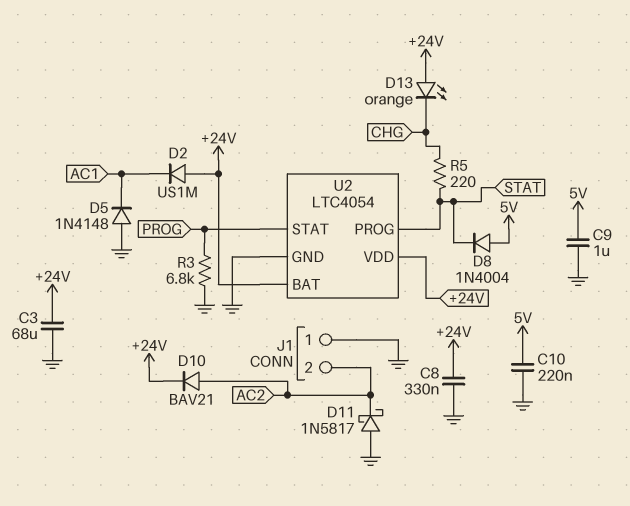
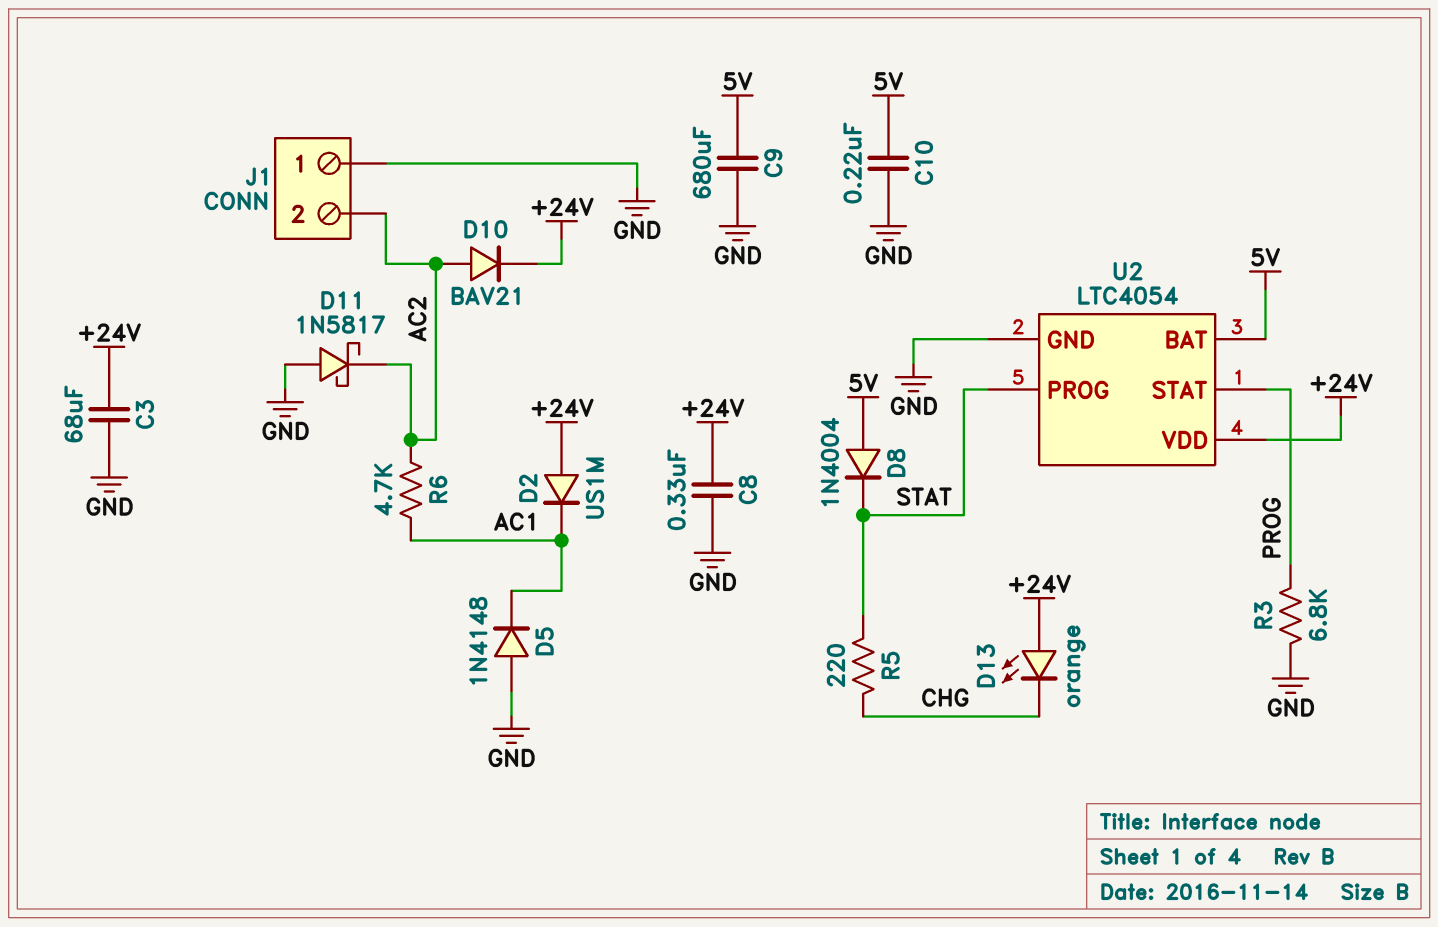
C9: 1uF (5V, GND) -> 680uF (5V, GND)
R6: none -> 4.7k (AC1, AC2)
U2 pin BAT: +24V -> 5V

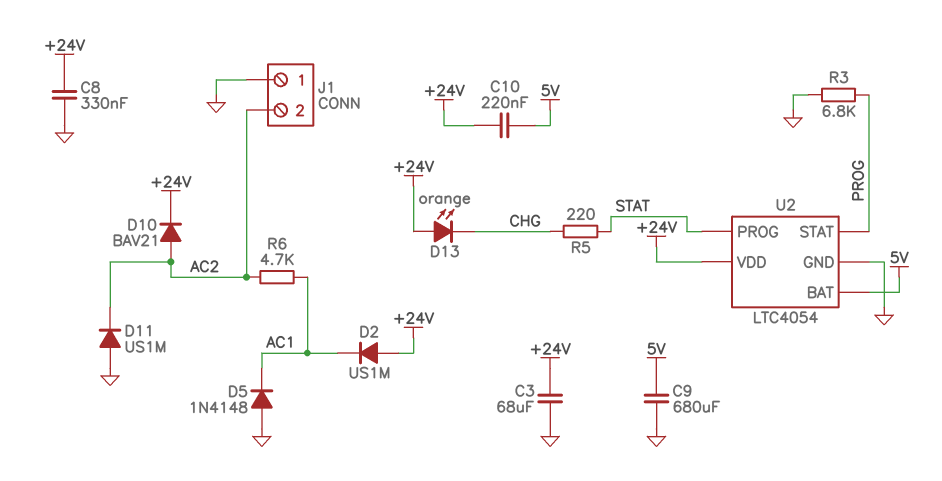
C10: 220nF (5V, GND) -> 220nF (+24V, 5V)
D8: diode 1N4004 (A 5V, K STAT) -> none
D11: schottky 1N5817 (A GND, K AC2) -> diode US1M (A GND, K AC2)

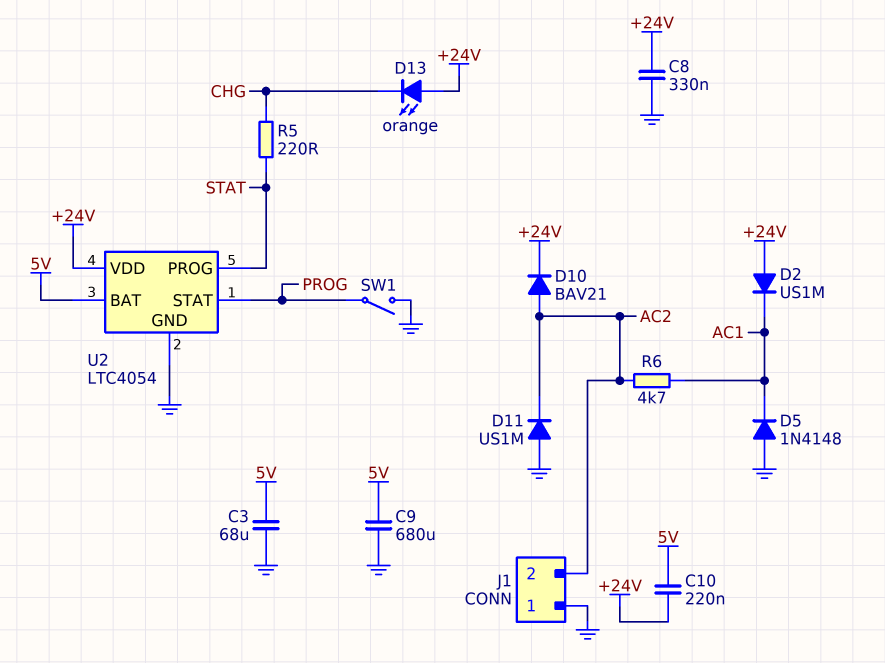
C3: 68uF (+24V, GND) -> 68uF (5V, GND)
R3: 6.8k (GND, PROG) -> none
SW1: none -> switch (GND, PROG)

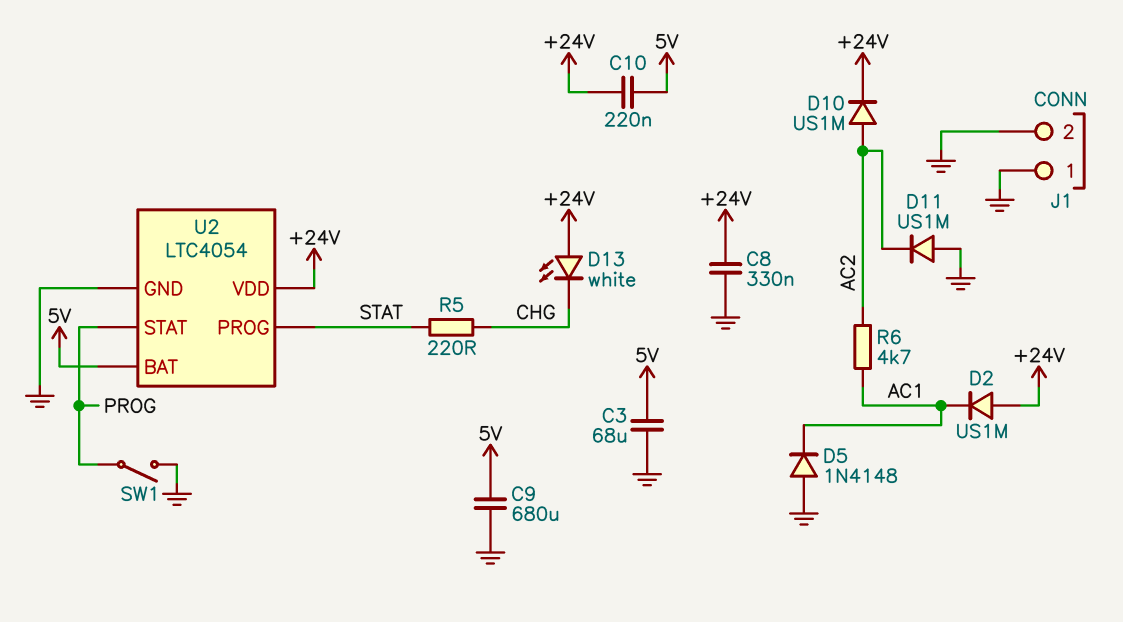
D10: diode BAV21 (A AC2, K +24V) -> diode US1M (A AC2, K +24V)
D13: LED orange (A +24V, K CHG) -> LED white (A +24V, K CHG)
J1 pin 2: AC2 -> GND

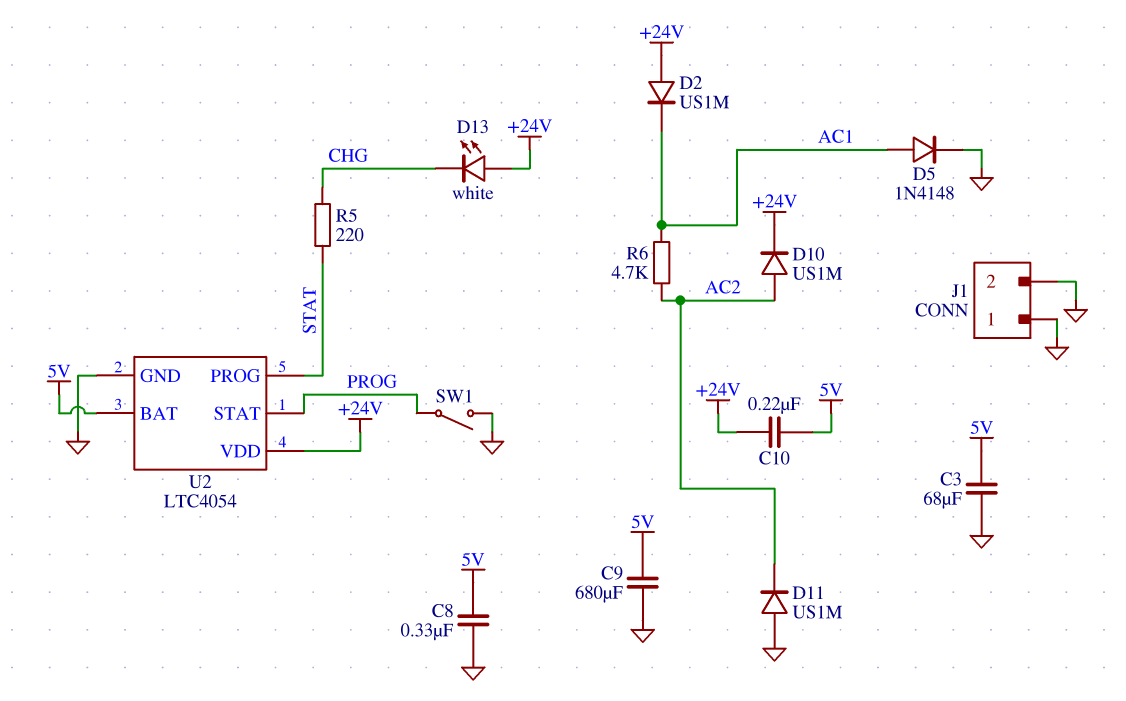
C8: 330nF (+24V, GND) -> 330nF (5V, GND)
D5: diode 1N4148 (A GND, K AC1) -> diode 1N4148 (A AC1, K GND)

